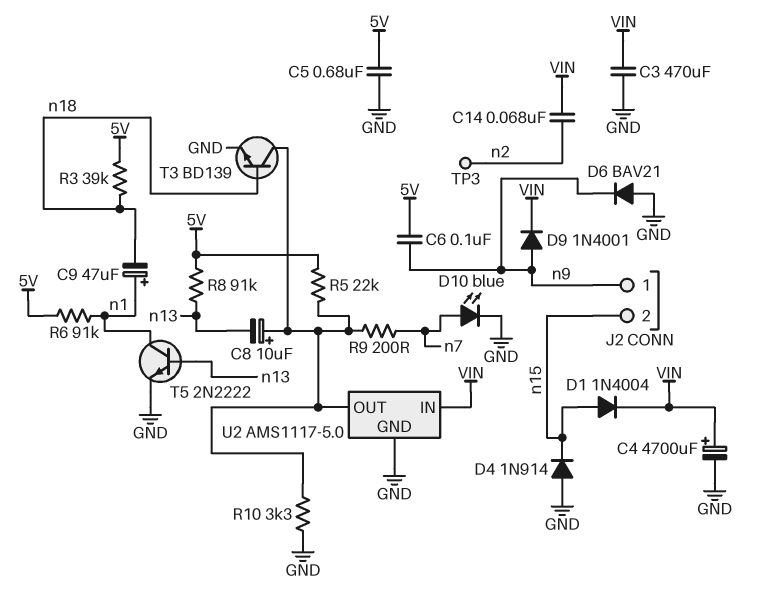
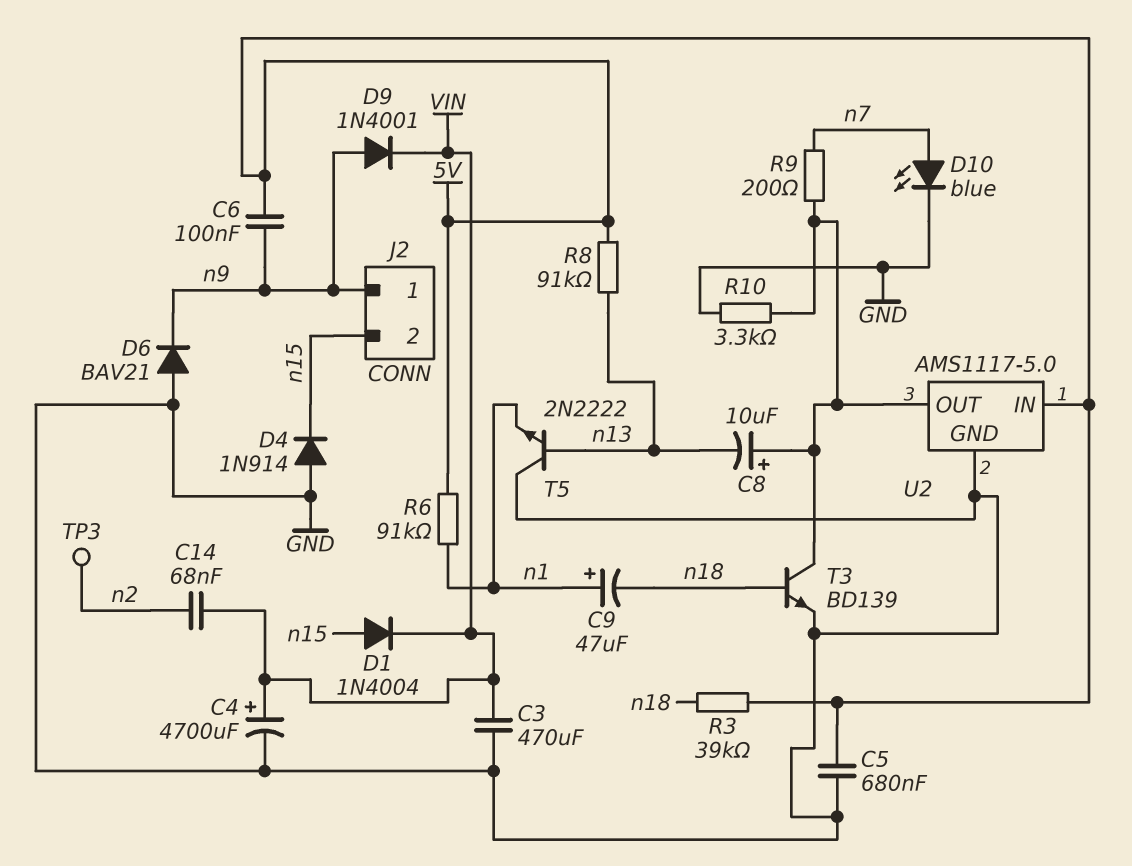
R5: 22k (5V, U2/OUT) -> none
T5: NPN 2N2222 (B n13, C n1, E GND) -> NPN 2N2222 (B n13, C GND, E n1)
U2 pin IN: VIN -> 5V

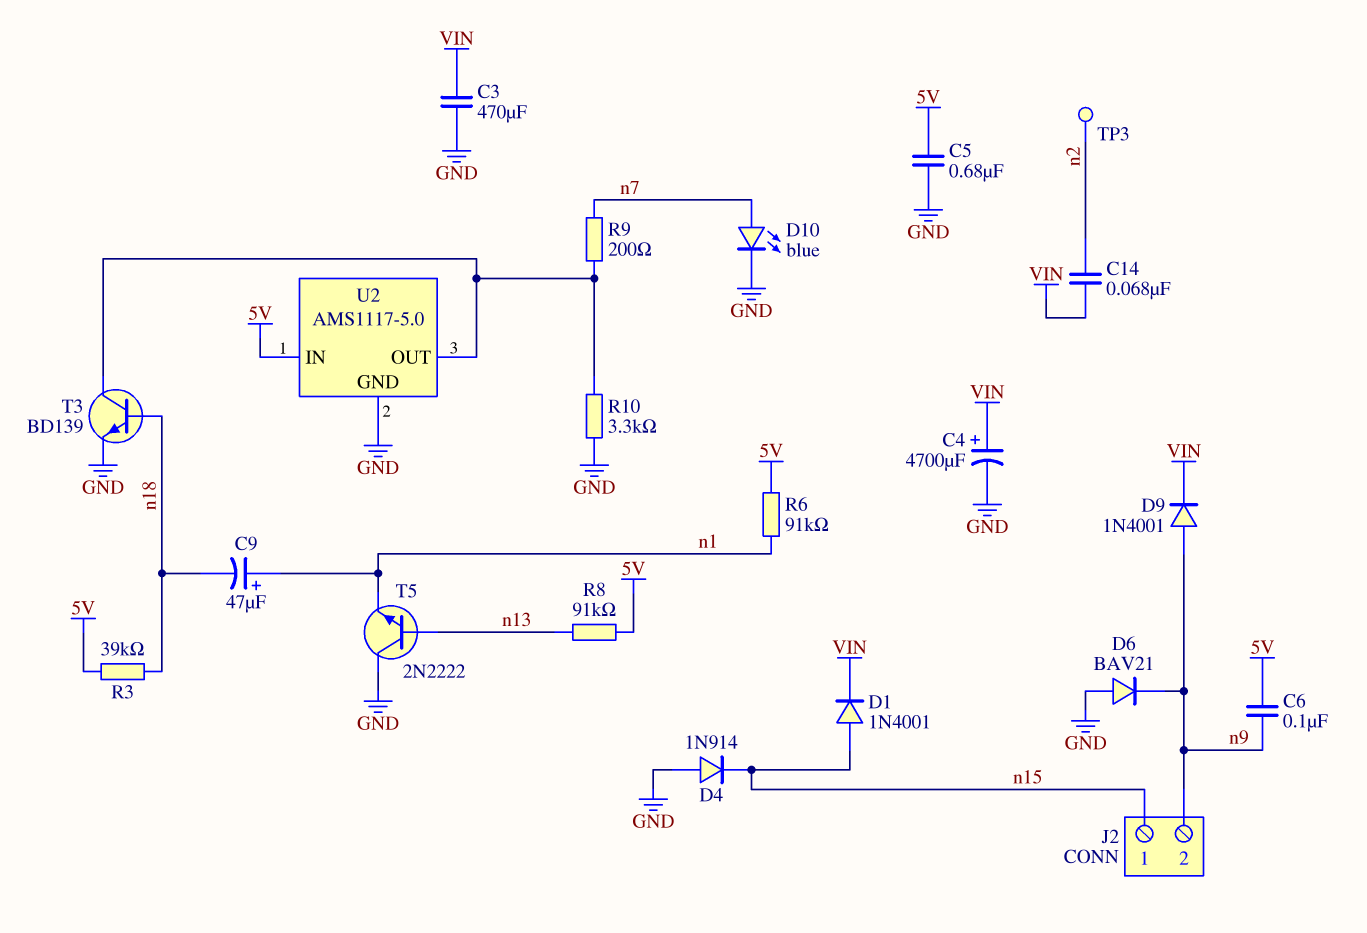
C8: 10uF (plus U2/OUT, minus n13) -> none
D1: diode 1N4004 (A n15, K VIN) -> diode 1N4001 (A n15, K VIN)
J2 pin 1: n9 -> n15
J2 pin 2: n15 -> n9

